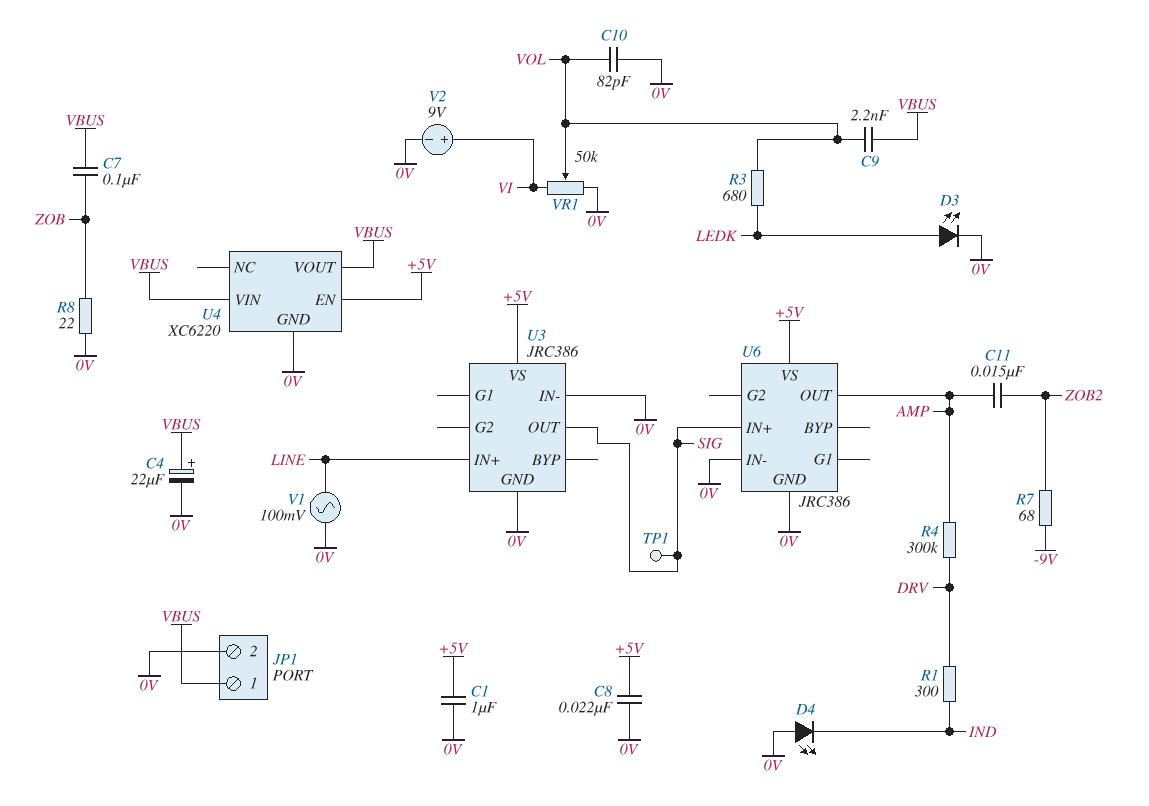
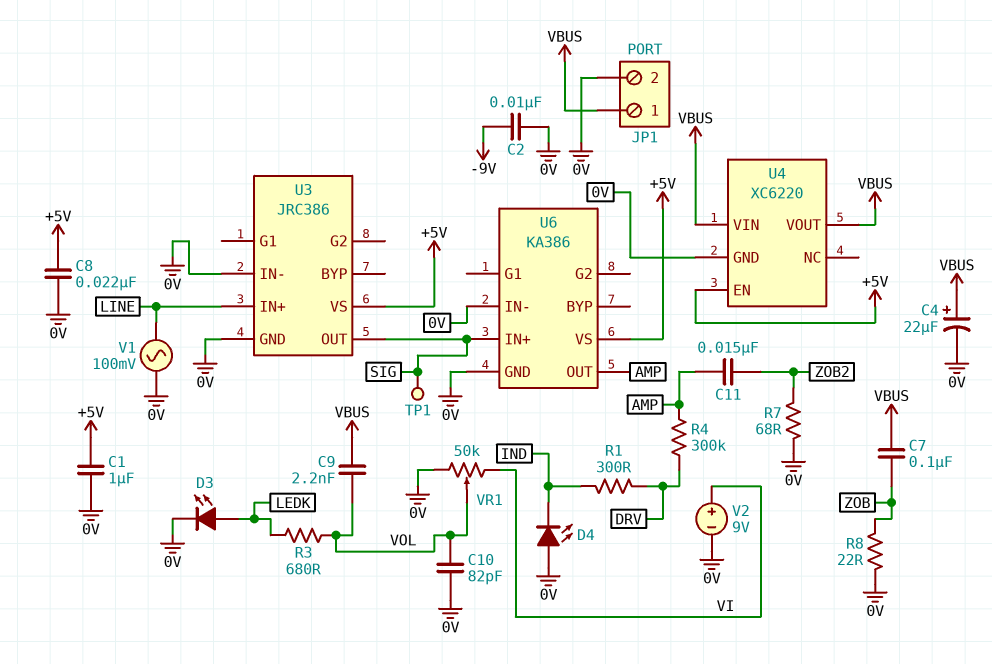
C2: none -> 10nF (-9V, 0V)
R7: 68 (-9V, ZOB2) -> 68 (0V, ZOB2)
U6: JRC386 -> KA386

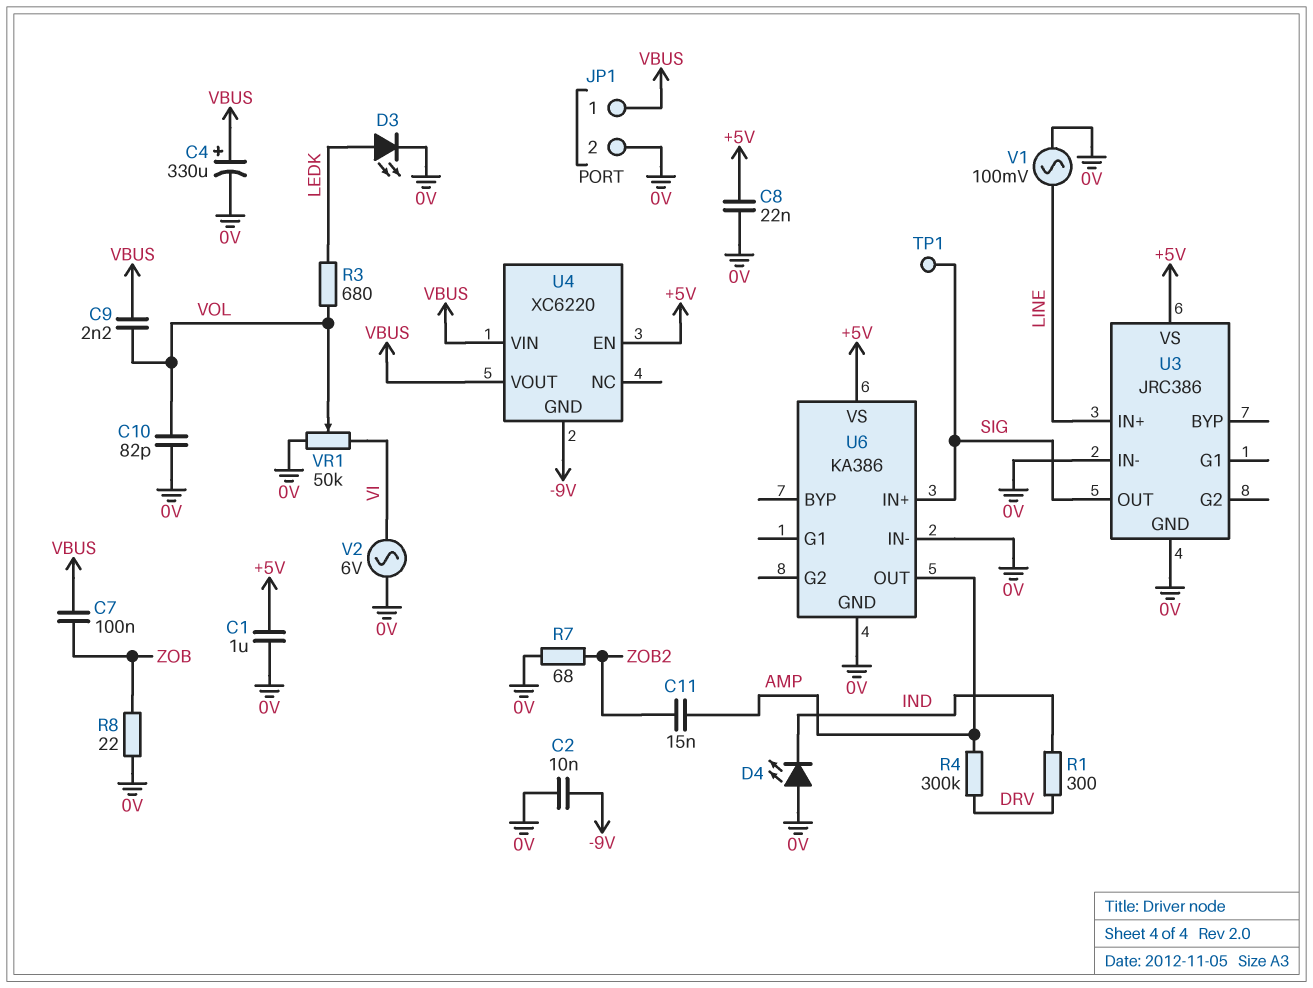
C4: 22uF (plus VBUS, minus 0V) -> 330uF (plus VBUS, minus 0V)
U4 pin GND: 0V -> -9V
V2: 9V (plus VI, minus 0V) -> AC 6V (0V, VI)

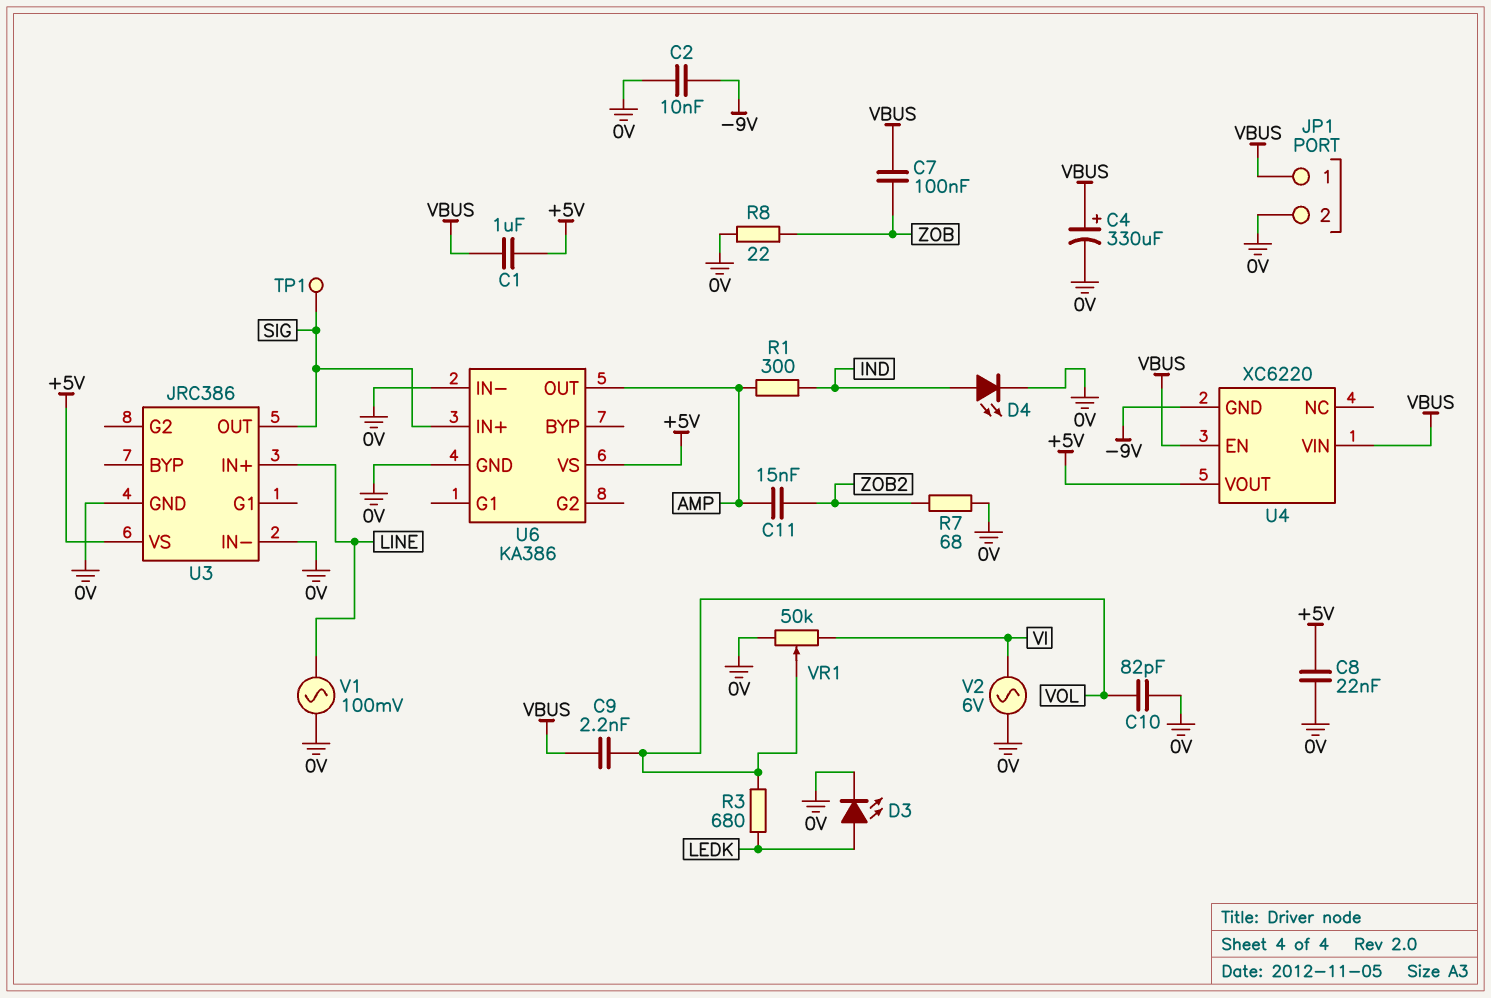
C1: 1uF (+5V, 0V) -> 1uF (+5V, VBUS)
D4: LED (A 0V, K IND) -> LED (A IND, K 0V)
R1: 300 (DRV, IND) -> 300 (AMP, IND)
R4: 300k (AMP, DRV) -> none
U4 pin EN: +5V -> VBUS
U4 pin VOUT: VBUS -> +5V

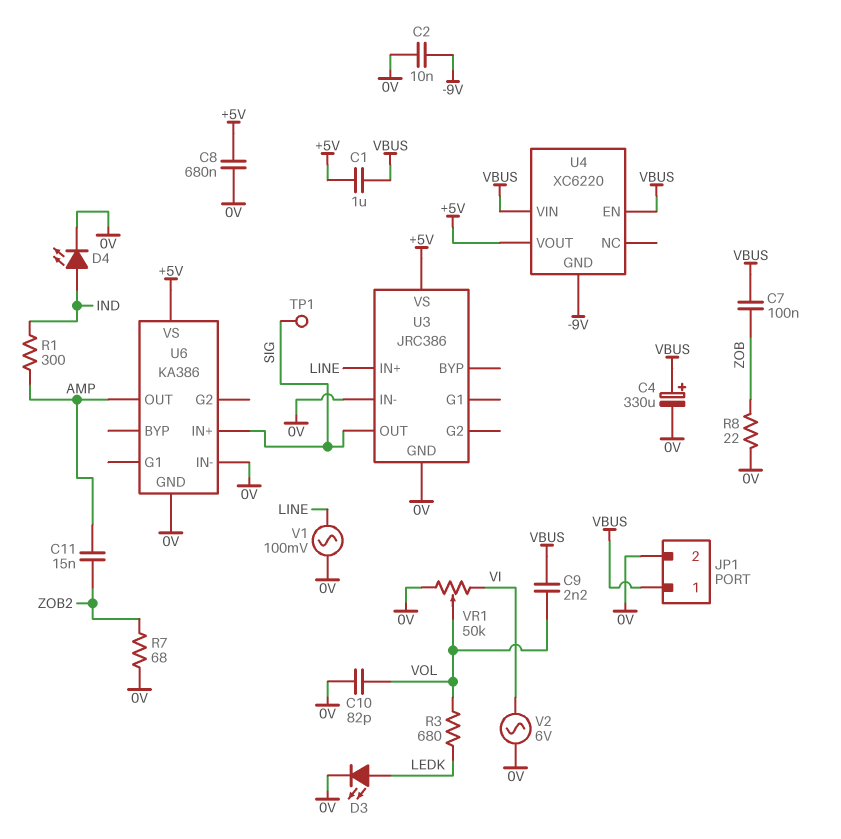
C8: 22nF (+5V, 0V) -> 680nF (+5V, 0V)

